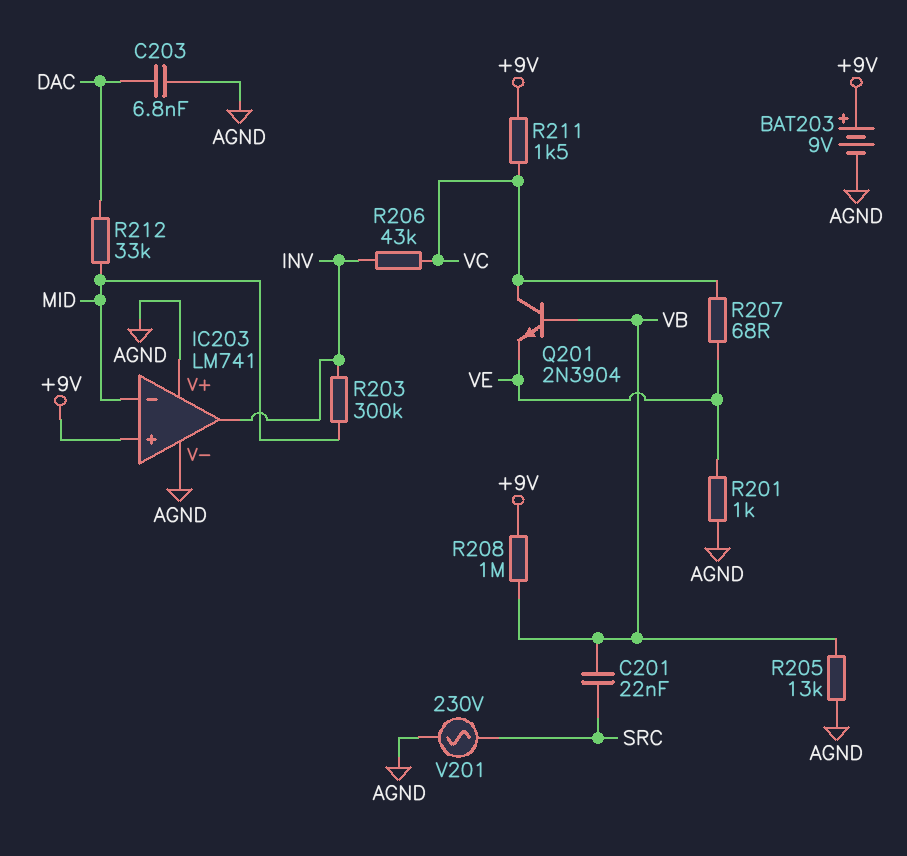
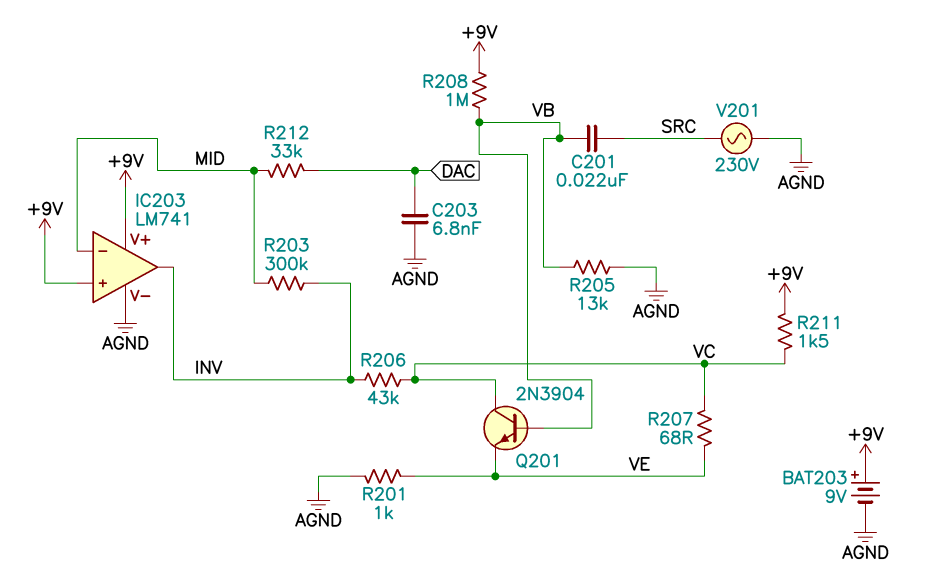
IC203 pin V+: AGND -> +9V

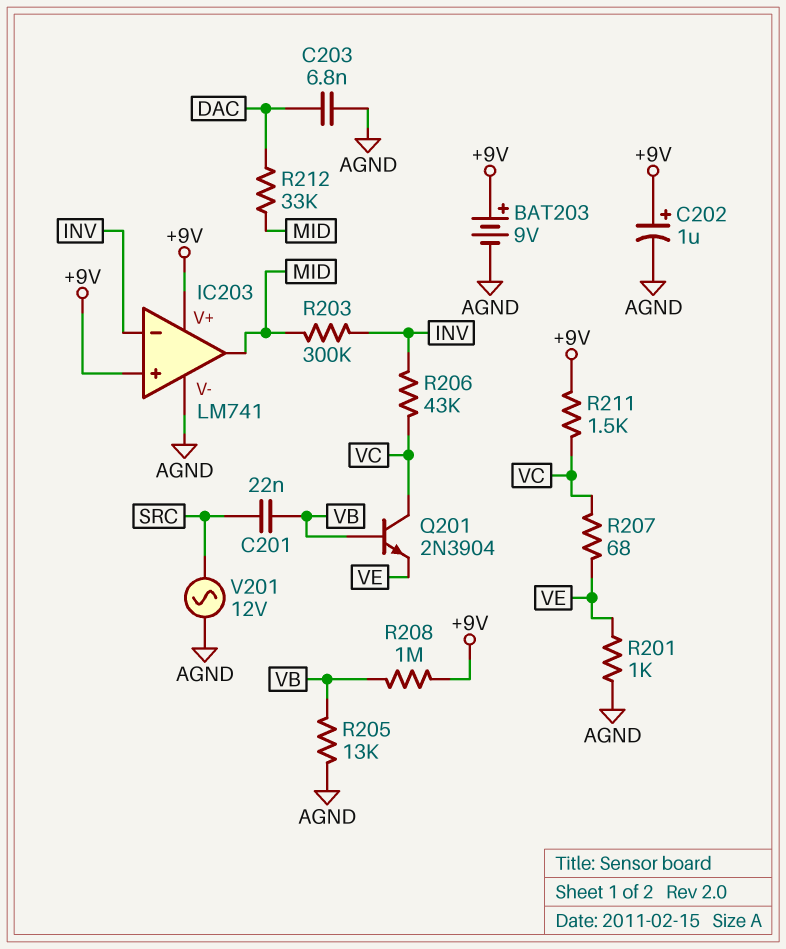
C202: none -> 1uF (plus +9V, minus AGND)
IC203 pin in-: MID -> INV
IC203 pin out: INV -> MID
V201: AC 230V (AGND, SRC) -> AC 12V (AGND, SRC)

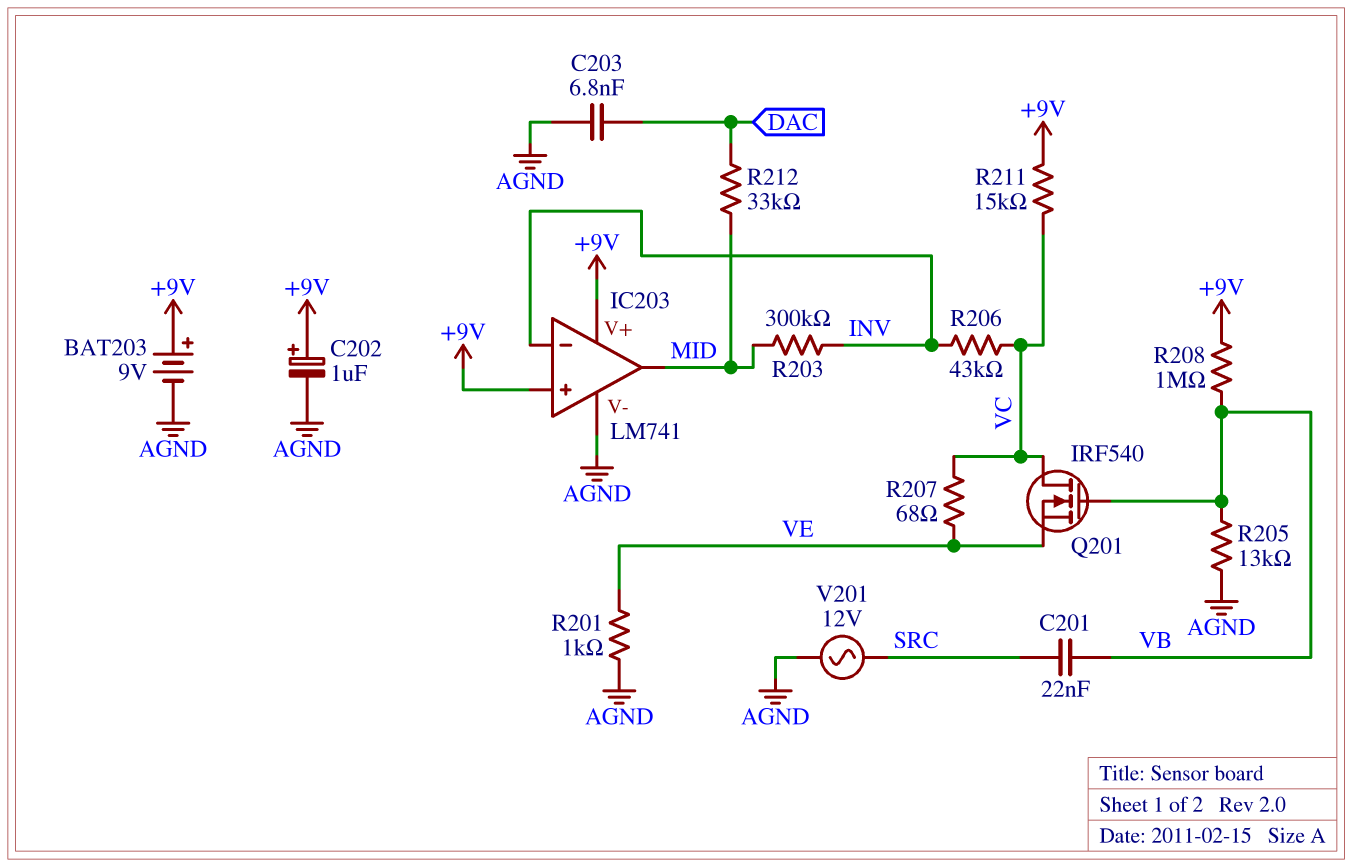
Q201: NPN 2N3904 (B VB, C VC, E VE) -> NMOS IRF540 (G VB, D VC, S VE)
R211: 1.5k (+9V, VC) -> 15k (+9V, VC)

